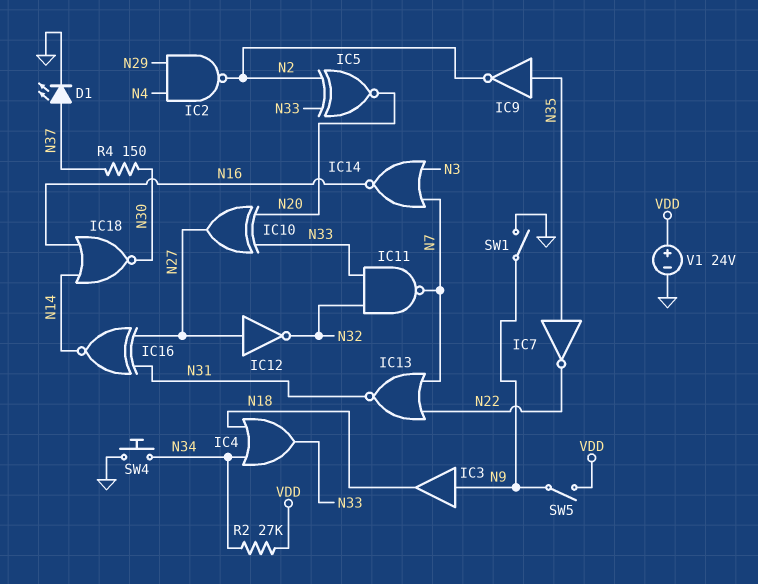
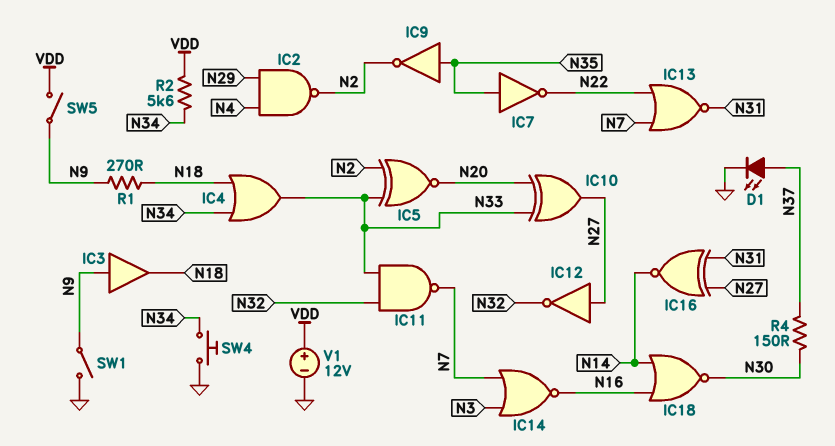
R1: none -> 270 (N9, N18)
R2: 27k (N34, VDD) -> 5.6k (N34, VDD)
V1: 24V (plus VDD, minus GND) -> 12V (plus VDD, minus GND)

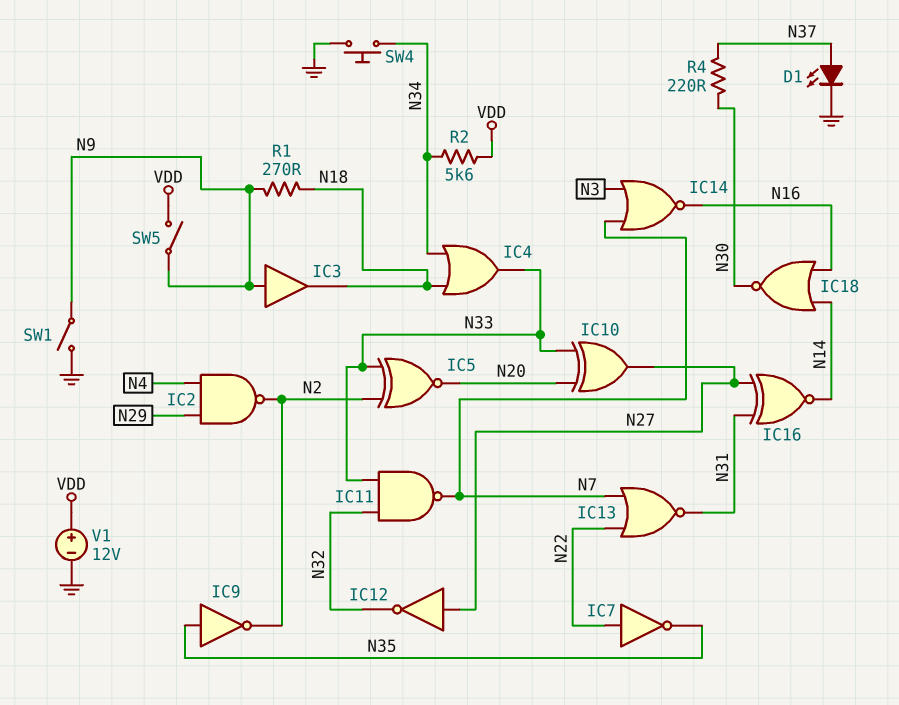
IC7: NOT (in N35, out N22) -> NOT (in N22, out N35)
R4: 150 (N30, N37) -> 220 (N30, N37)

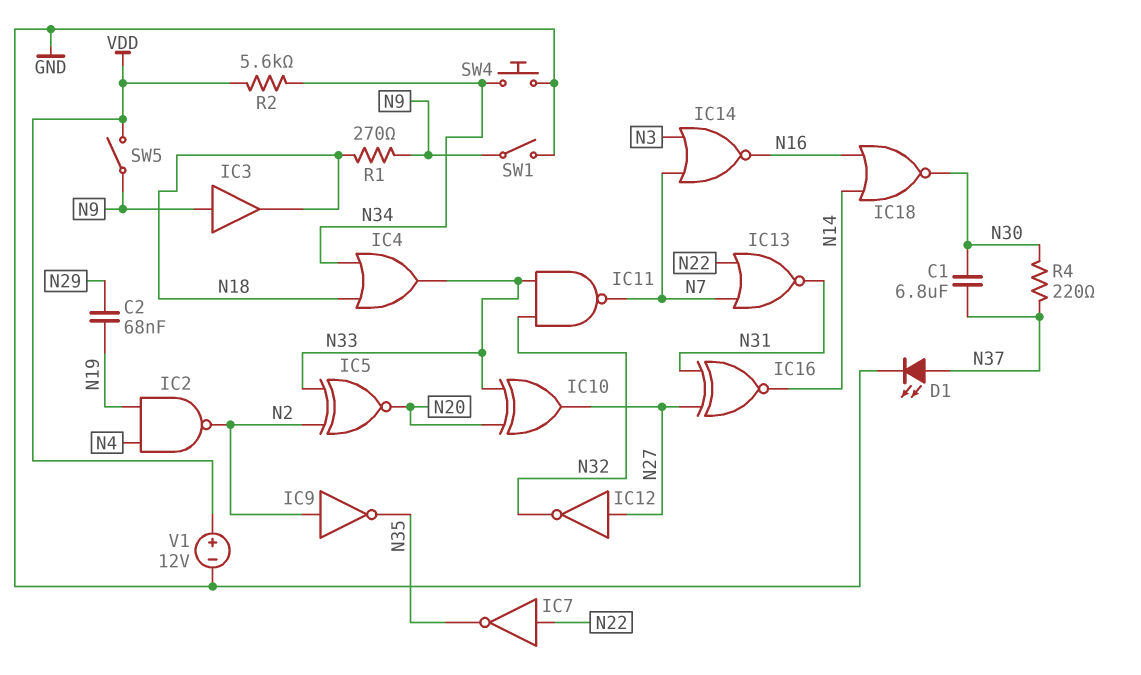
C1: none -> 6.8uF (N30, N37)
C2: none -> 68nF (N19, N29)
IC2: NAND (in N4, in N29, out N2) -> NAND (in N4, in N19, out N2)
IC9: NOT (in N35, out N2) -> NOT (in N2, out N35)

